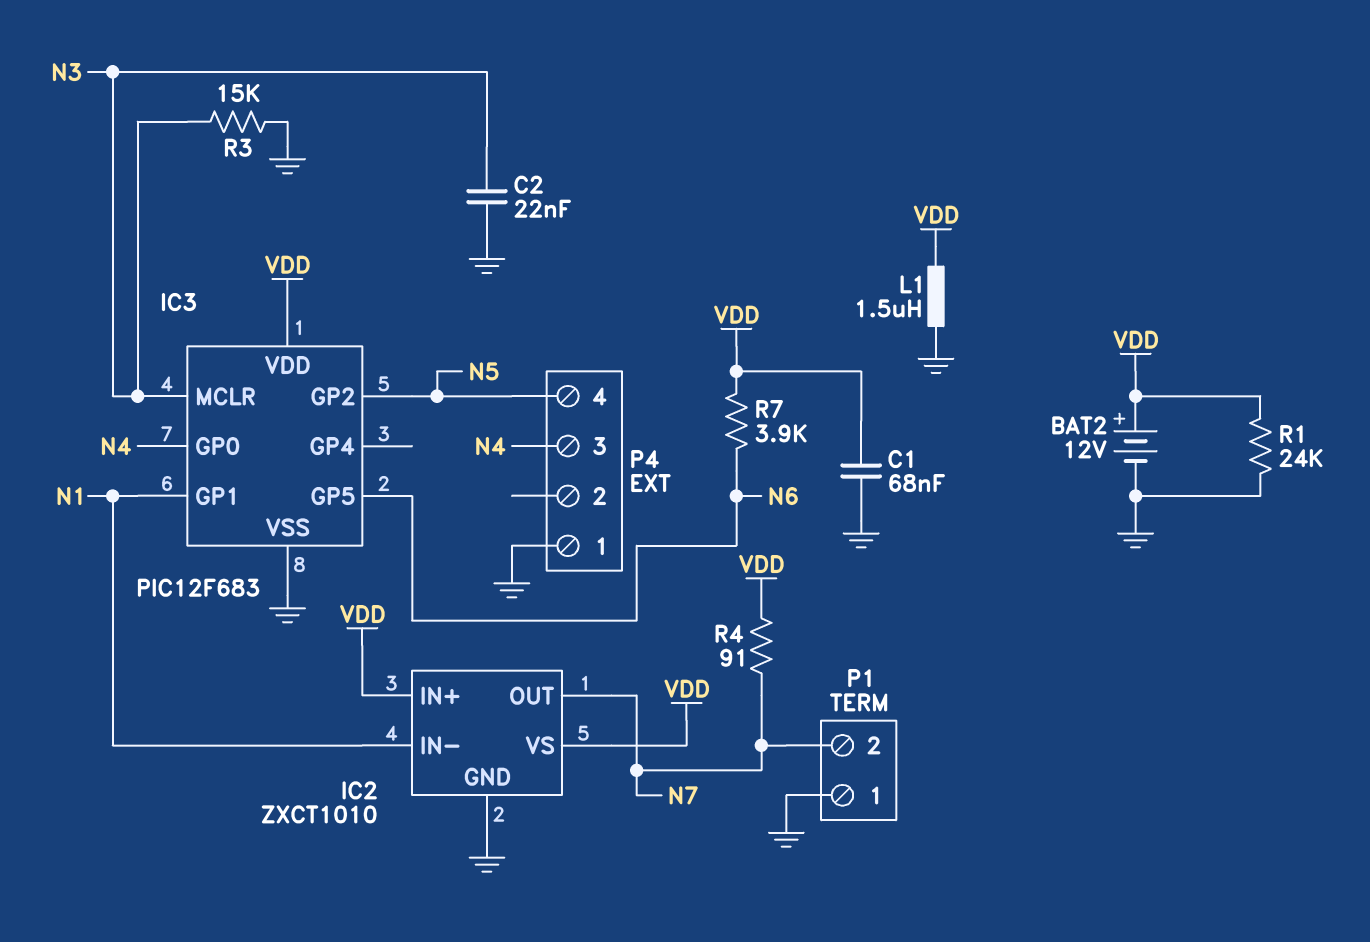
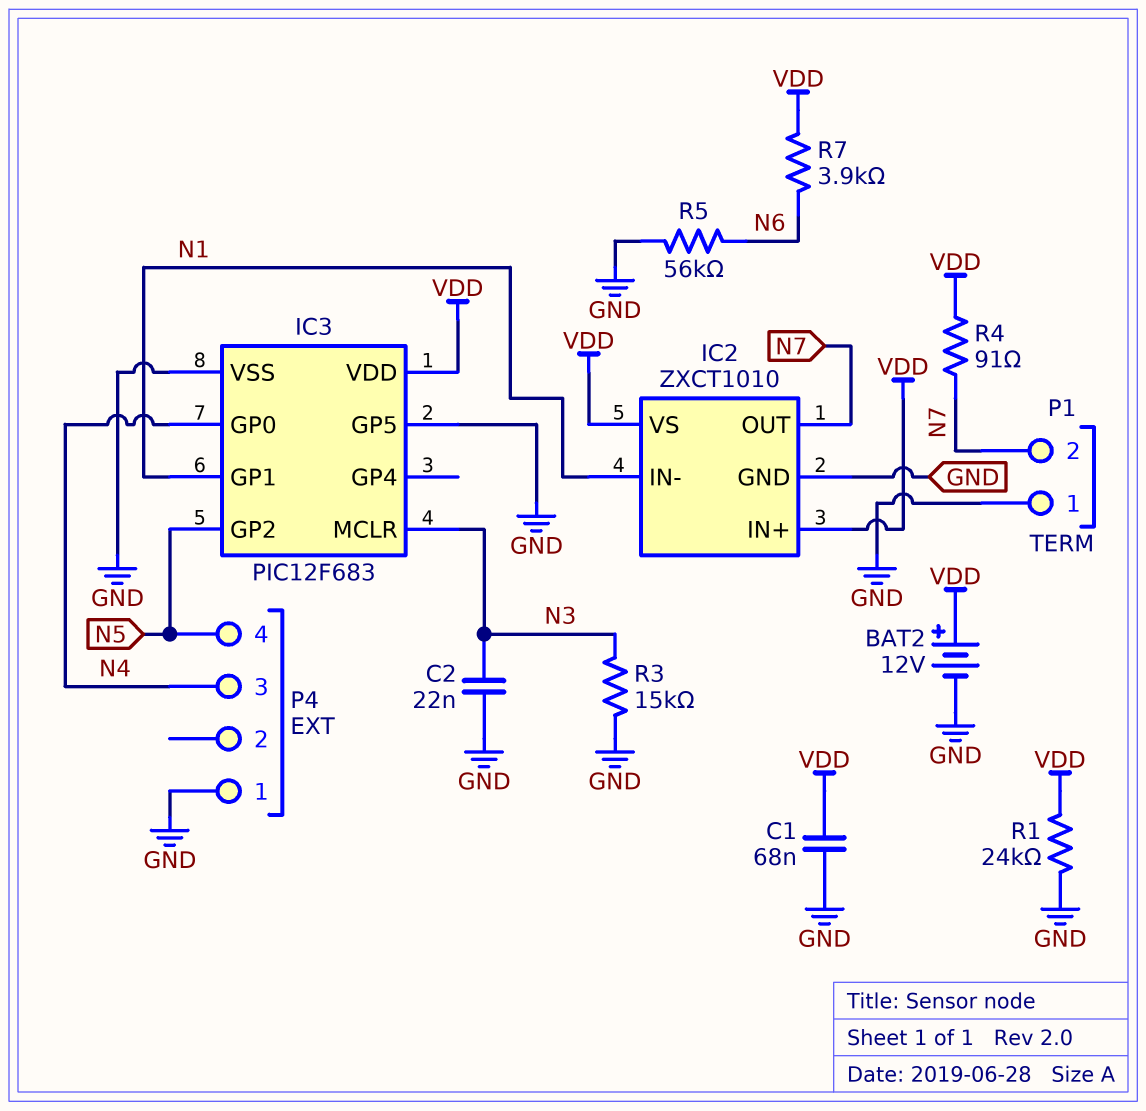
IC3 pin GP5: N6 -> GND
L1: 1.5uH (GND, VDD) -> none
R5: none -> 56k (GND, N6)

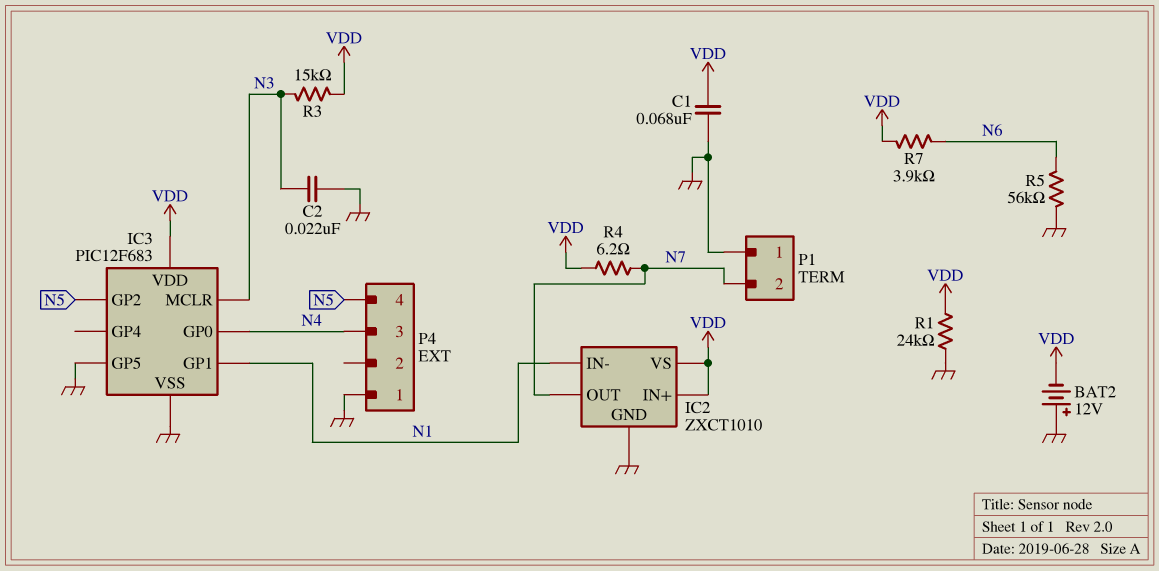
BAT2: 12V (plus VDD, minus GND) -> 12V (plus GND, minus VDD)
R3: 15k (GND, N3) -> 15k (N3, VDD)
R4: 91 (N7, VDD) -> 6.2 (N7, VDD)

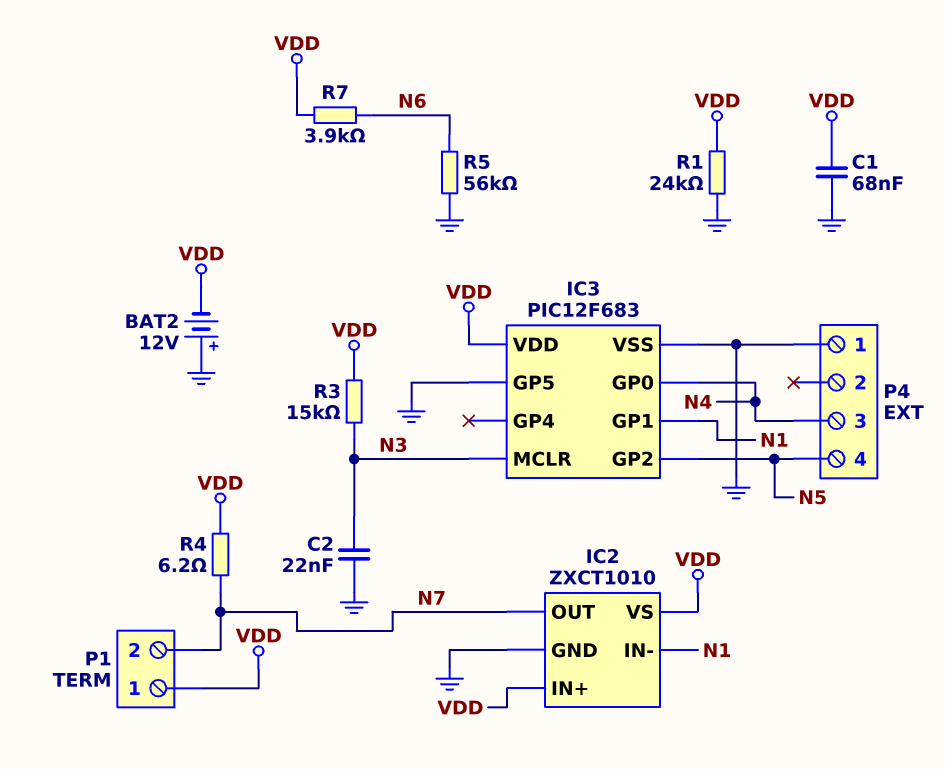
P1 pin 1: GND -> VDD

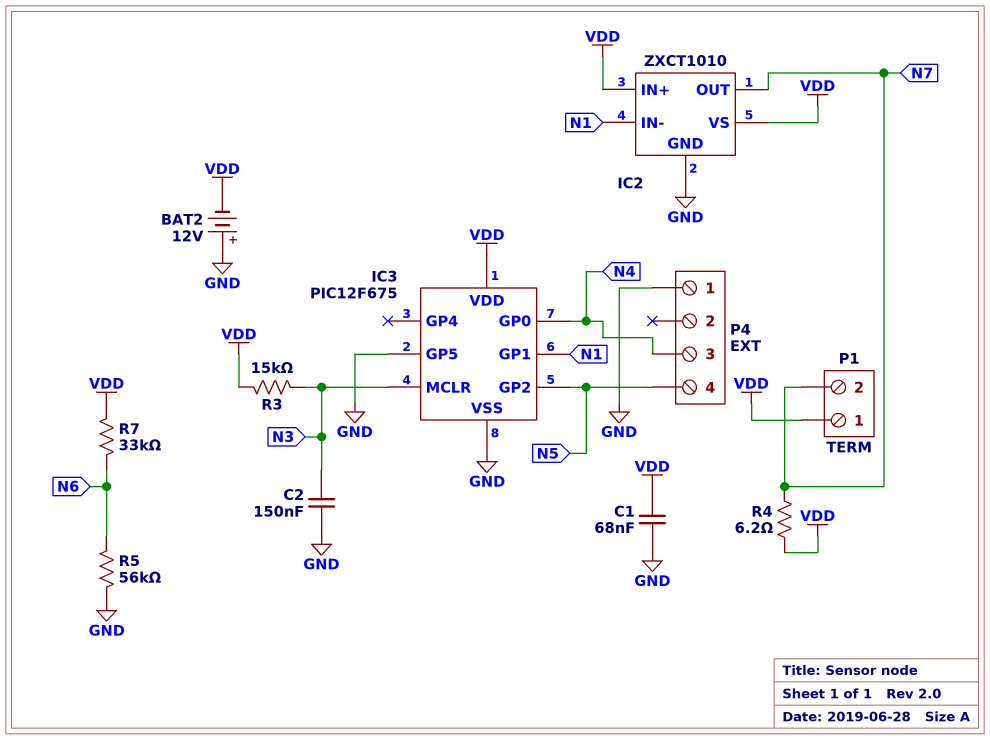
C2: 22nF (GND, N3) -> 150nF (GND, N3)
IC3: PIC12F683 -> PIC12F675
R1: 24k (GND, VDD) -> none
R7: 3.9k (N6, VDD) -> 33k (N6, VDD)

